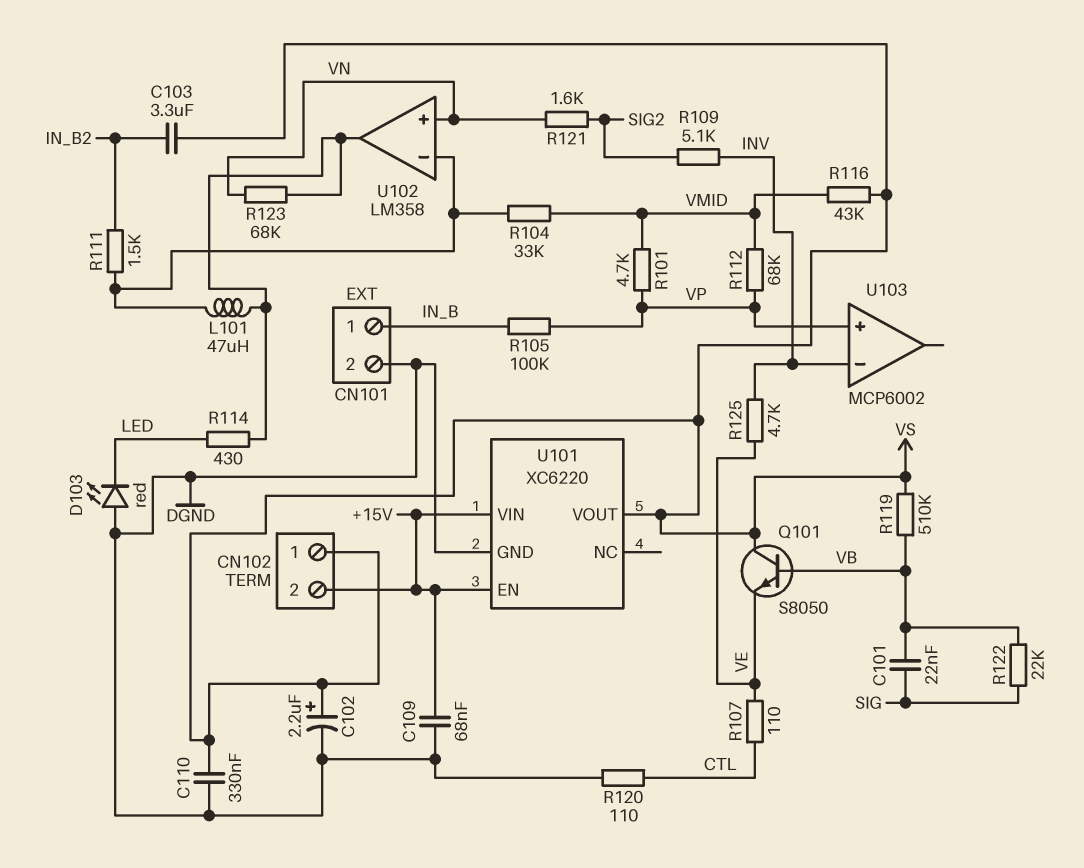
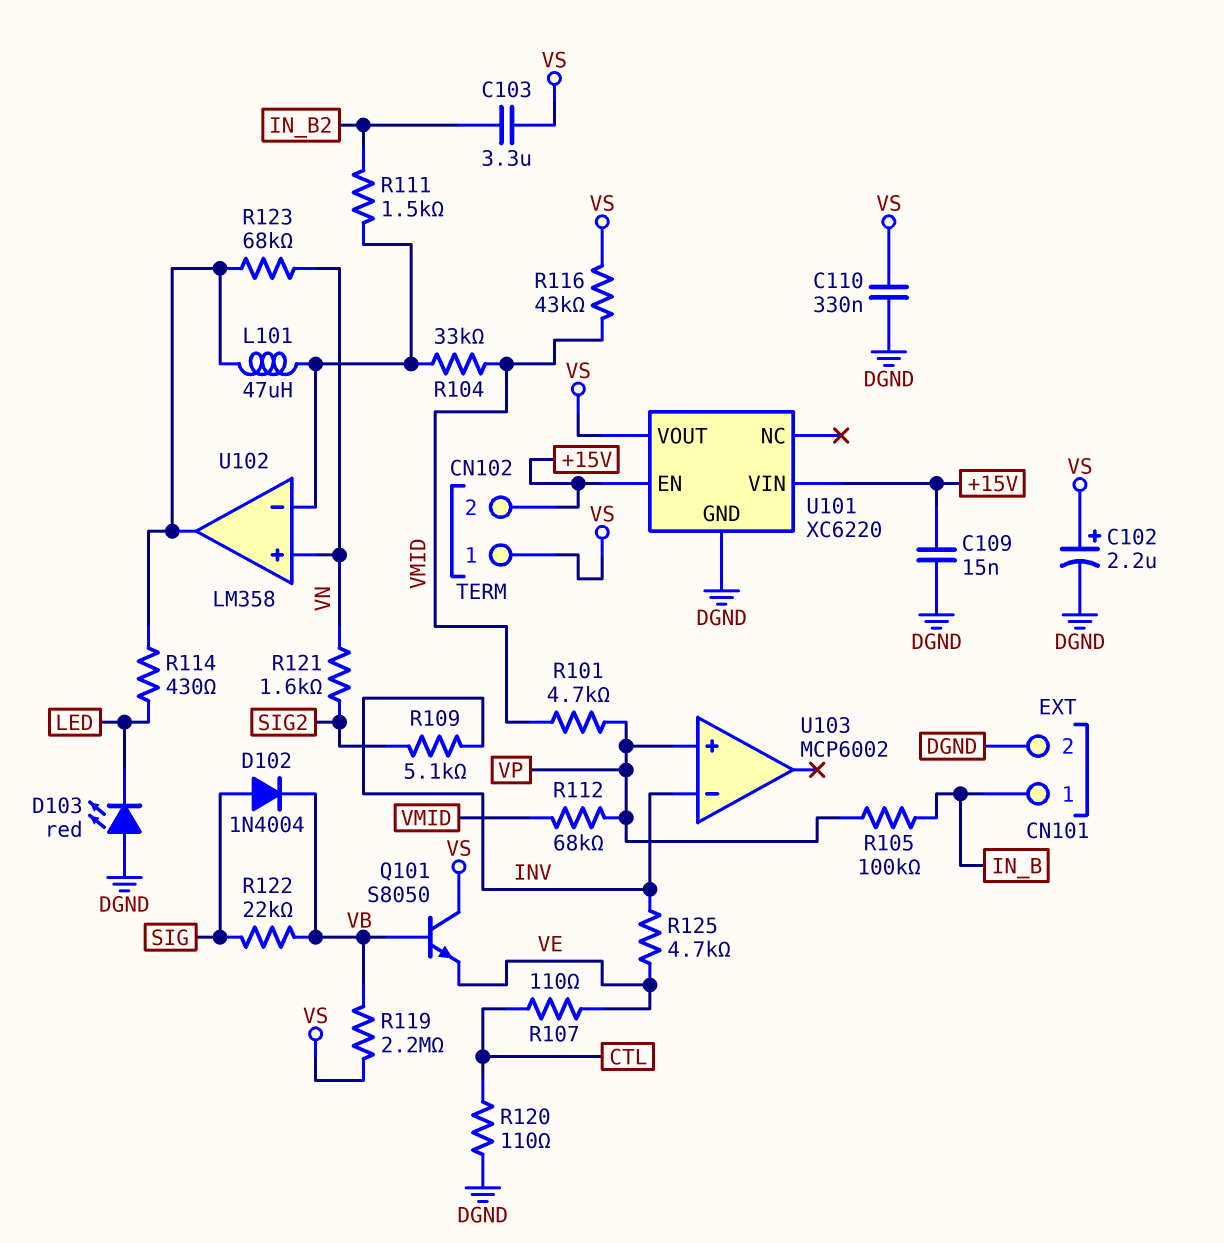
C101: 22nF (SIG, VB) -> none
C109: 68nF (+15V, DGND) -> 15nF (+15V, DGND)
D102: none -> diode 1N4004 (A SIG, K VB)
R119: 510k (VB, VS) -> 2.2M (VB, VS)

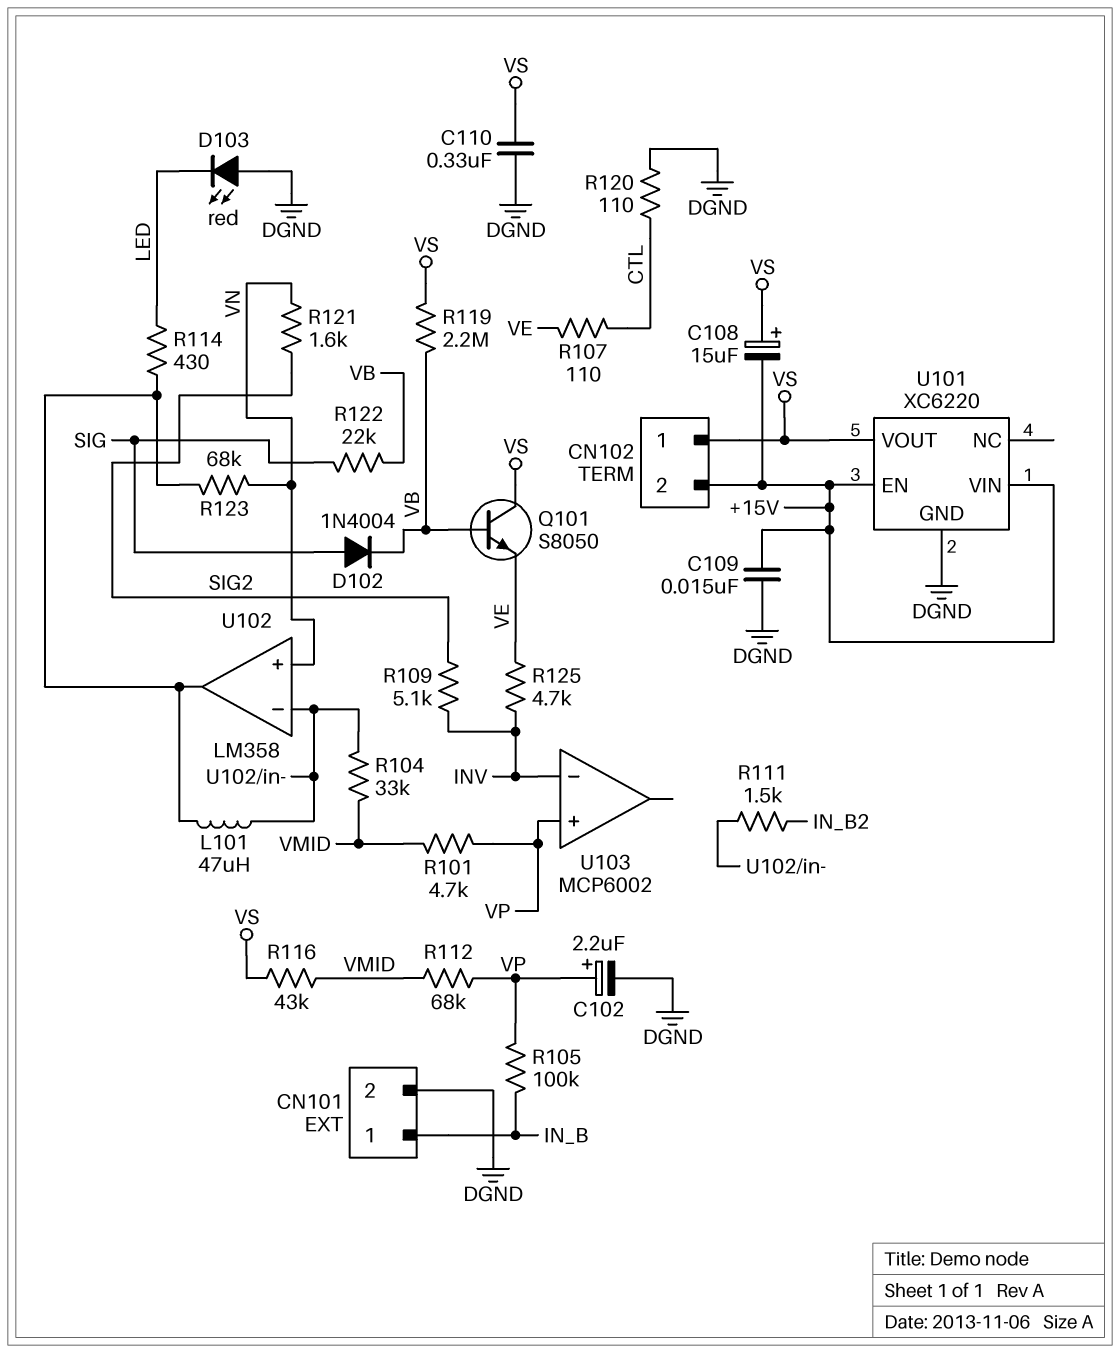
C102: 2.2uF (plus VS, minus DGND) -> 2.2uF (plus VP, minus DGND)
C103: 3.3uF (IN_B2, VS) -> none
C108: none -> 15uF (plus VS, minus +15V)

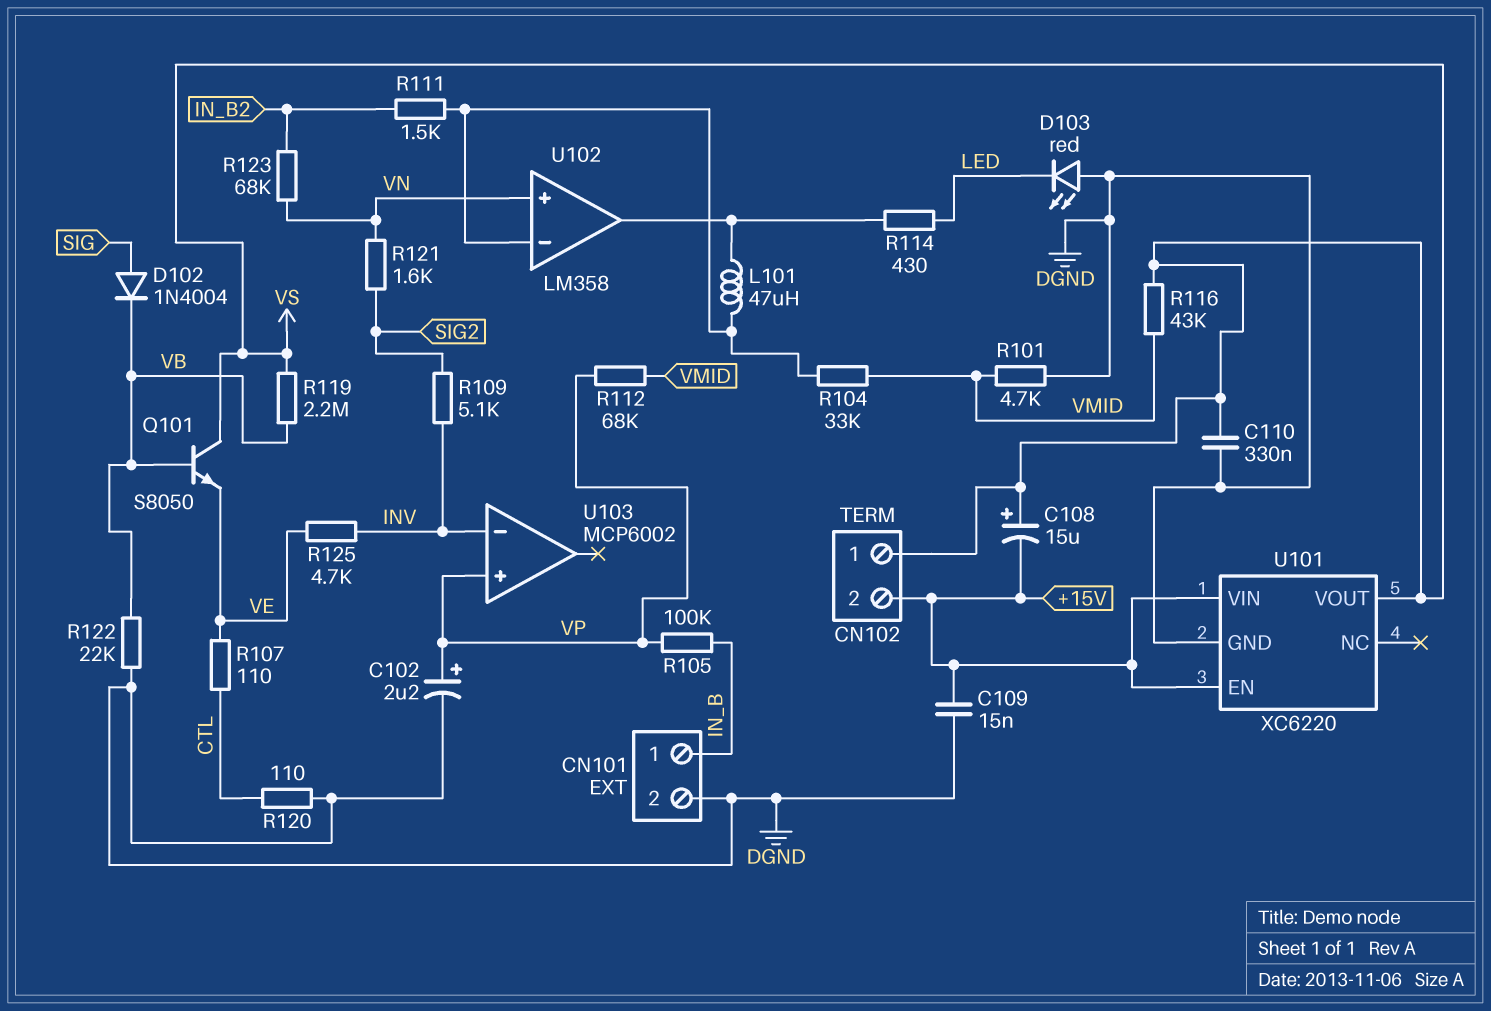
R101: 4.7k (VMID, VP) -> 4.7k (DGND, VMID)
R122: 22k (SIG, VB) -> 22k (DGND, VB)
R123: 68k (U102/out, VN) -> 68k (IN_B2, VN)

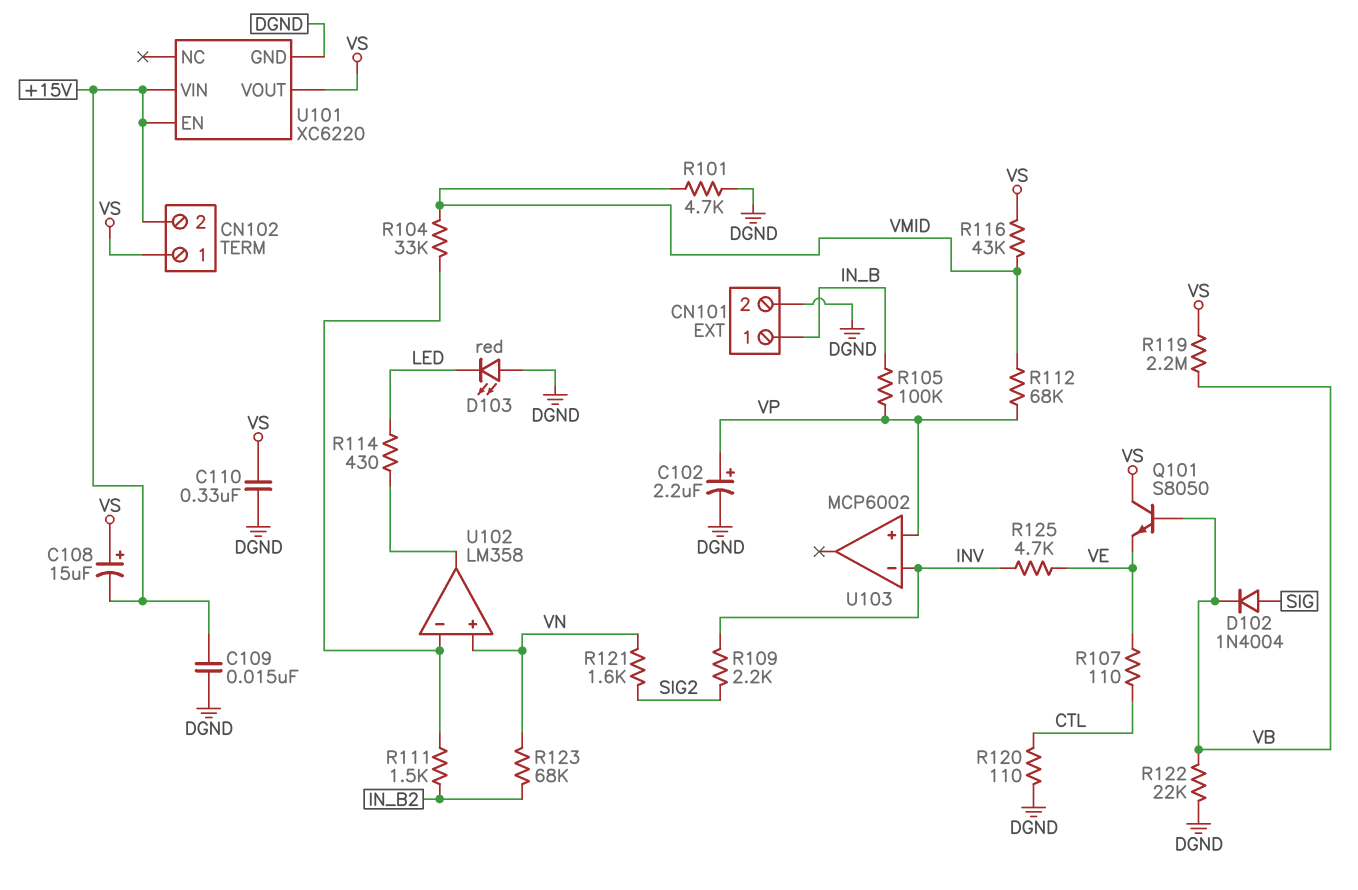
L101: 47uH (U102/in-, U102/out) -> none
R109: 5.1k (INV, SIG2) -> 2.2k (INV, SIG2)

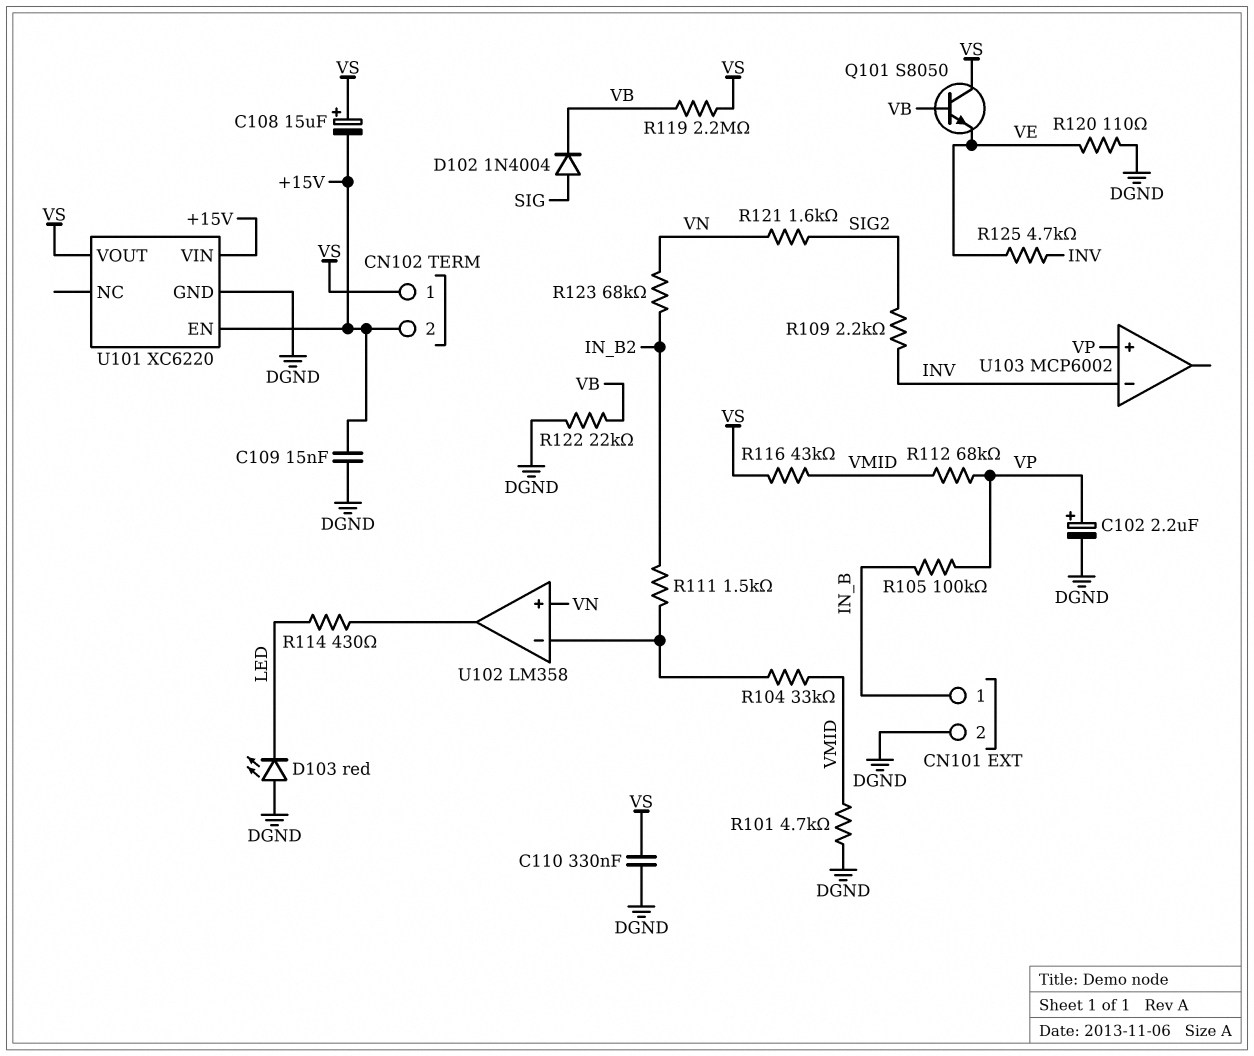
R107: 110 (CTL, VE) -> none
R120: 110 (CTL, DGND) -> 110 (DGND, VE)

